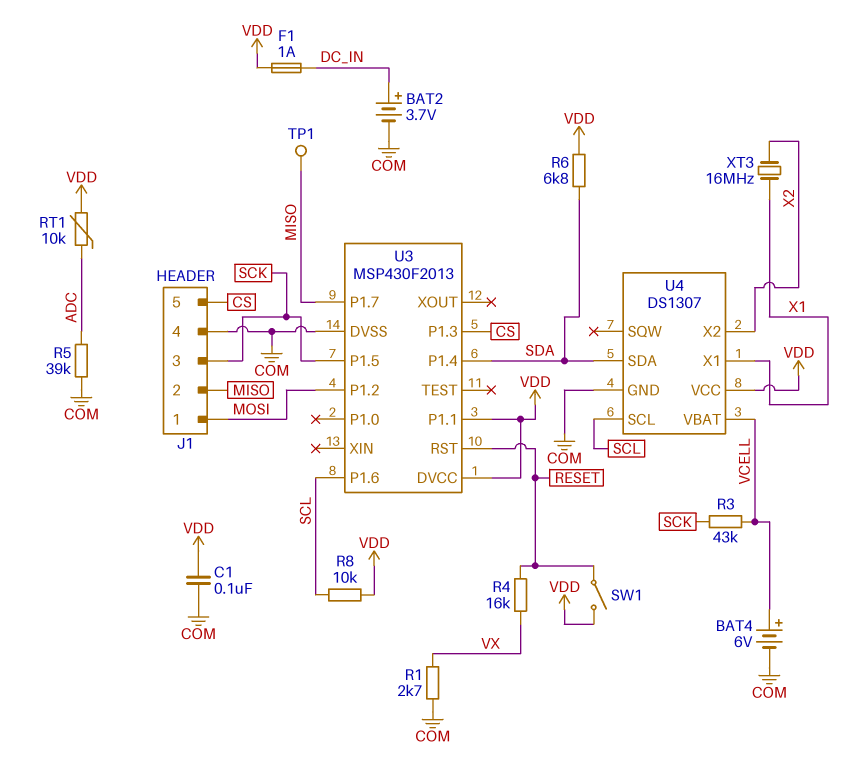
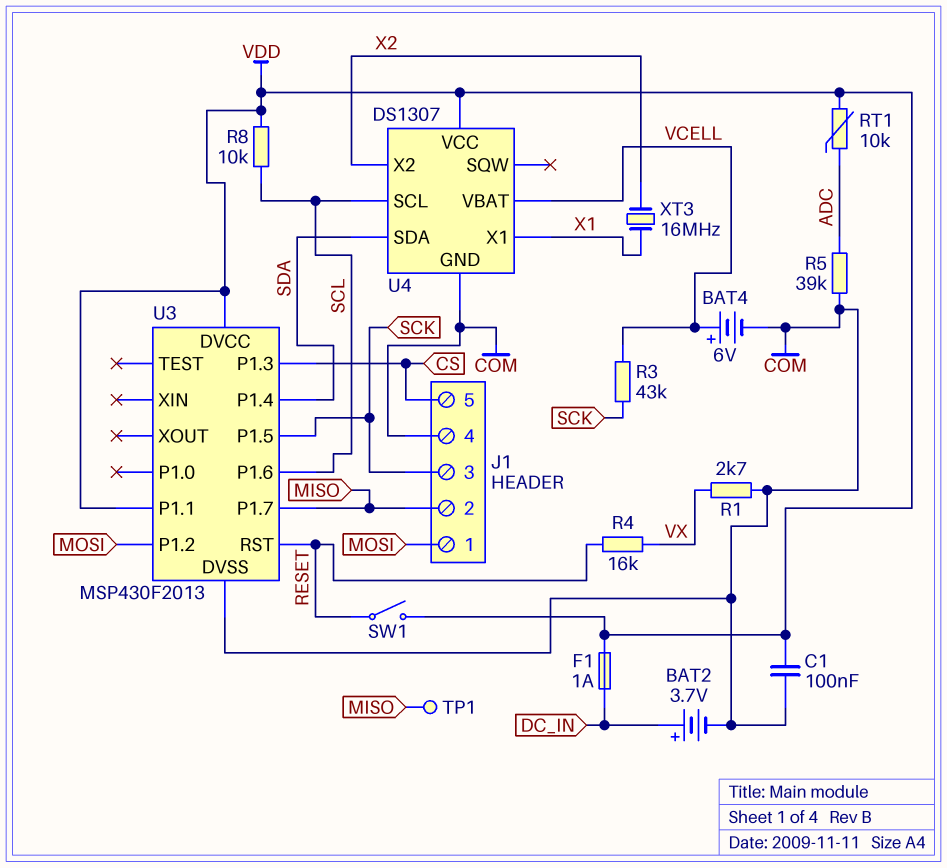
R6: 6.8k (SDA, VDD) -> none

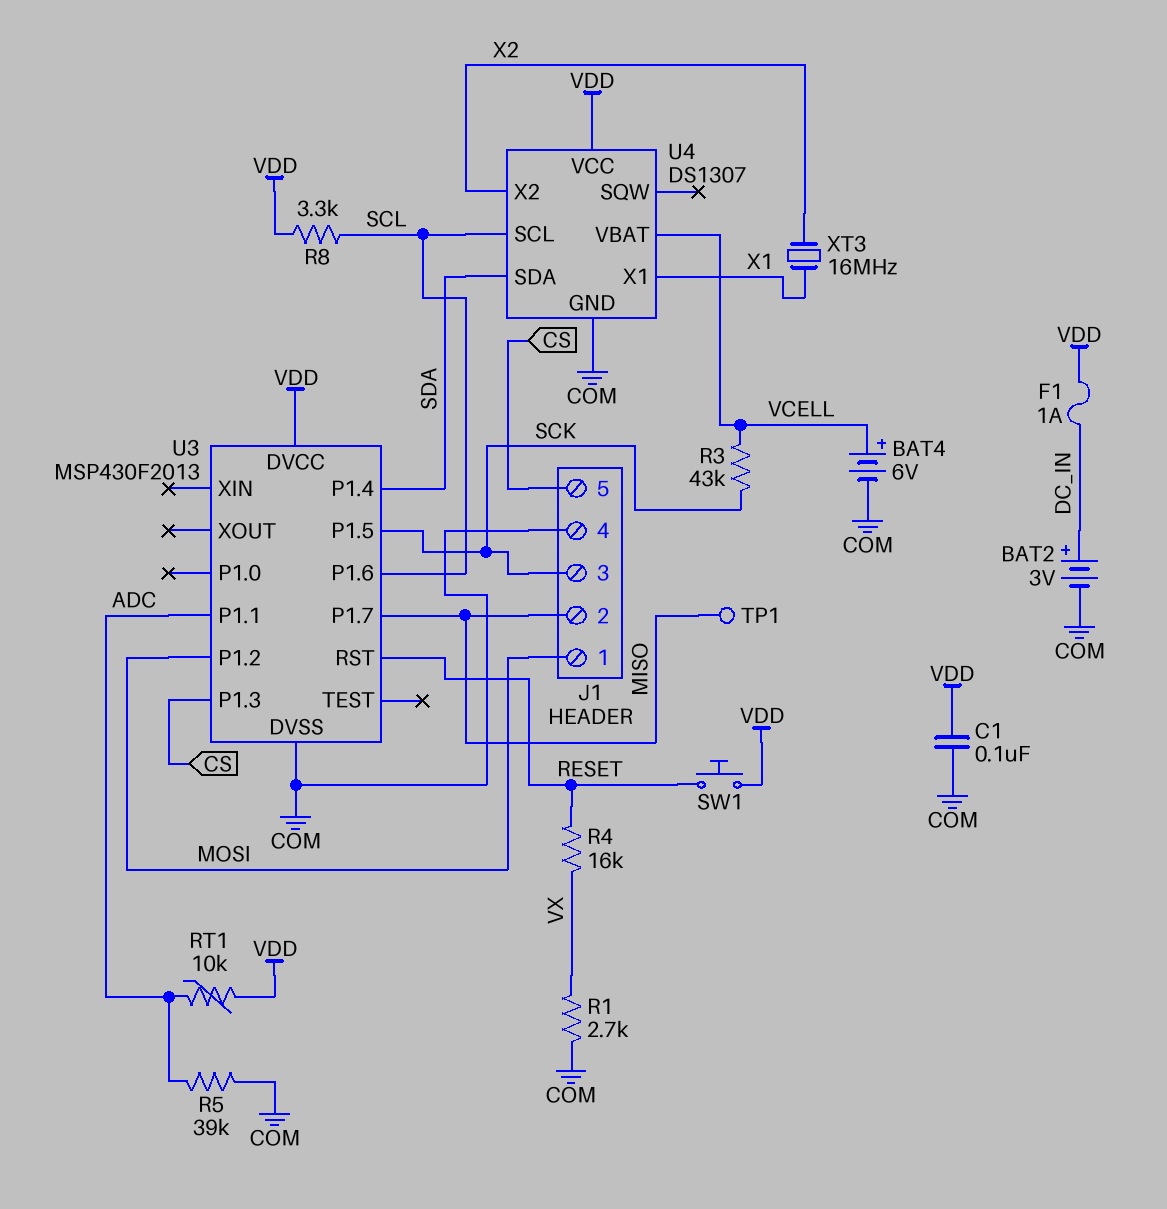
BAT2: 3.7V (plus DC_IN, minus COM) -> 3V (plus DC_IN, minus COM)
R8: 10k (SCL, VDD) -> 3.3k (SCL, VDD)
SW1: switch (RESET, VDD) -> button (RESET, VDD)
U3 pin P1.1: VDD -> ADC

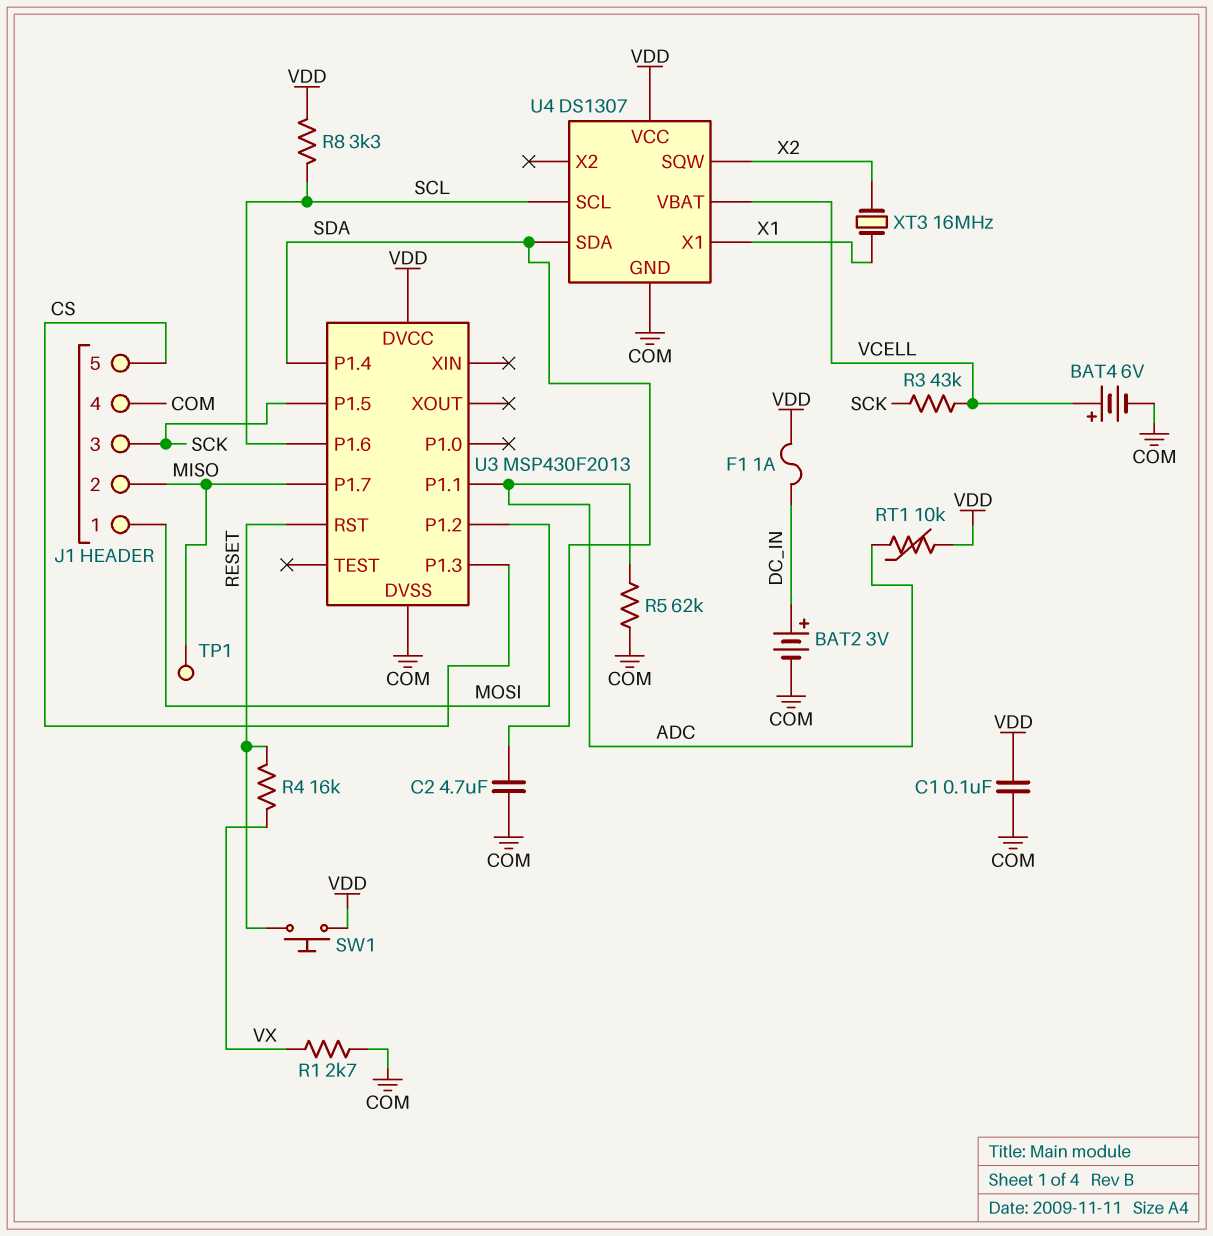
C2: none -> 4.7uF (COM, SDA)
R5: 39k (ADC, COM) -> 62k (ADC, COM)
U4 pin SQW: none -> X2
U4 pin X2: X2 -> none

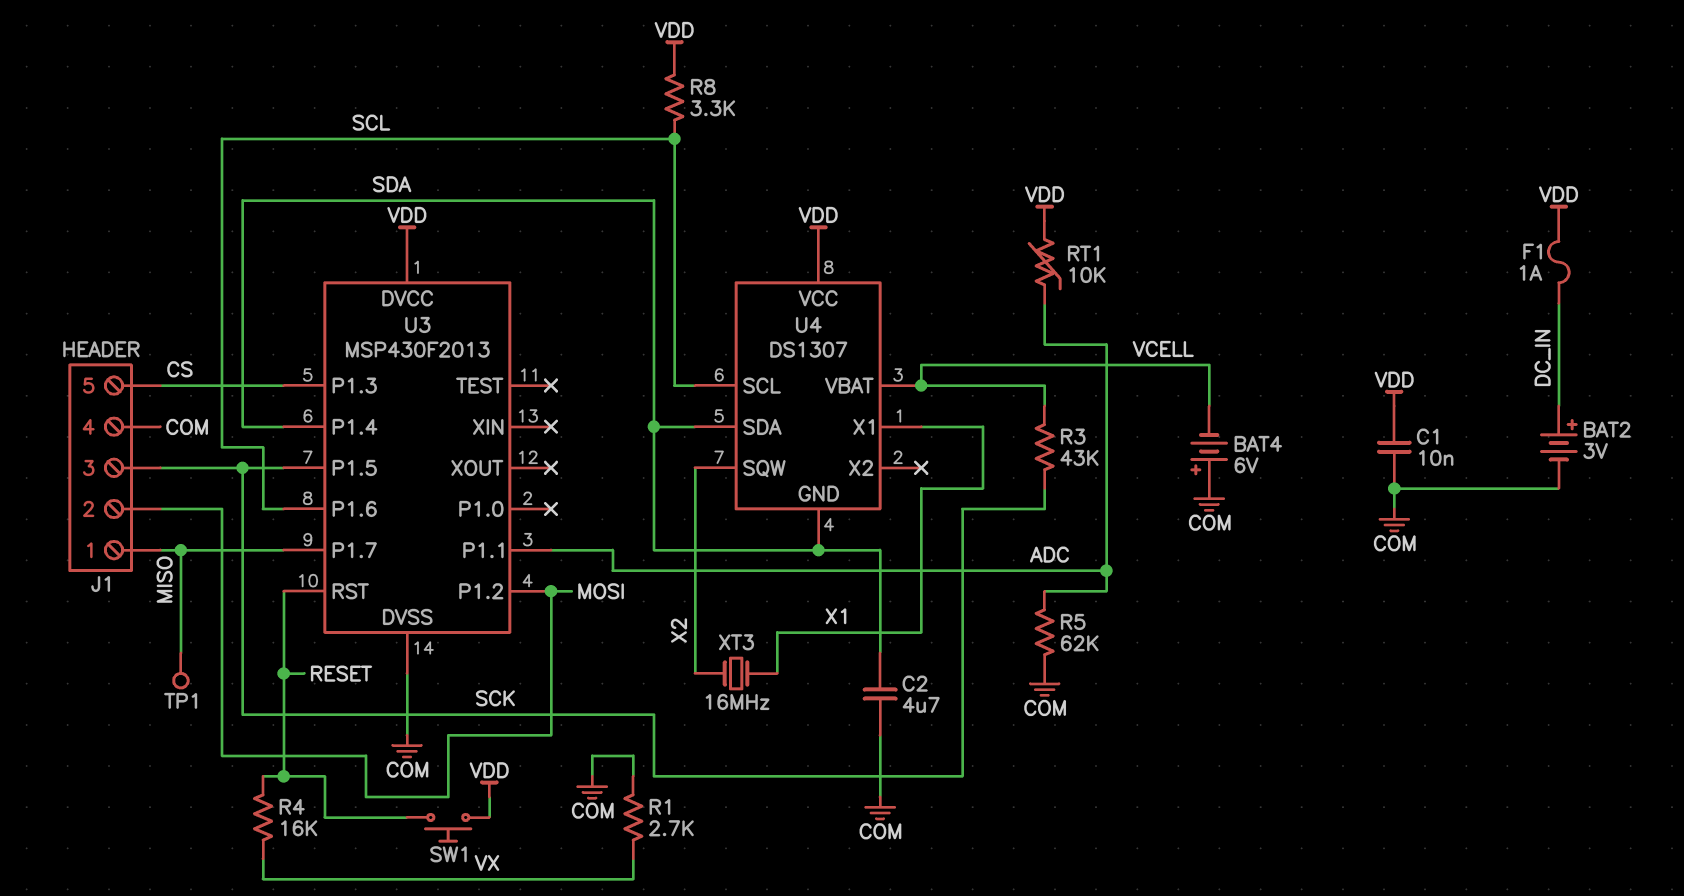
BAT4: 6V (plus VCELL, minus COM) -> 6V (plus COM, minus VCELL)
C1: 100nF (COM, VDD) -> 10nF (COM, VDD)
J1 pin 1: MOSI -> MISO
J1 pin 2: MISO -> MOSI
U4 pin GND: COM -> SDA

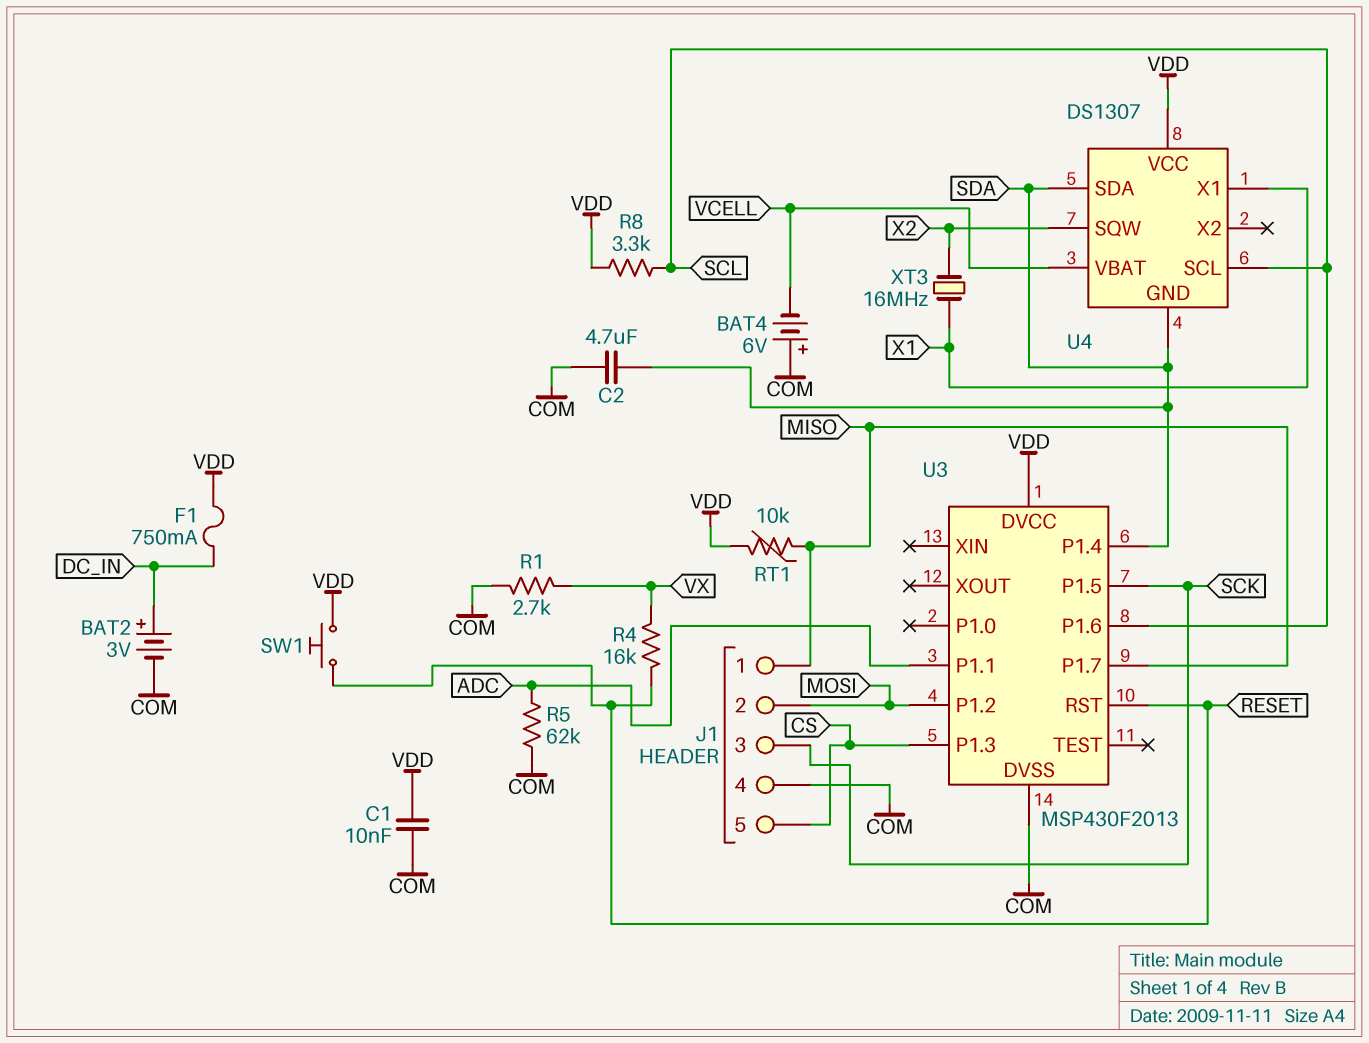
F1: 1A (DC_IN, VDD) -> 750mA (DC_IN, VDD)
R3: 43k (SCK, VCELL) -> none
RT1: 10k (ADC, VDD) -> 10k (MISO, VDD)
TP1: test point (MISO) -> none

